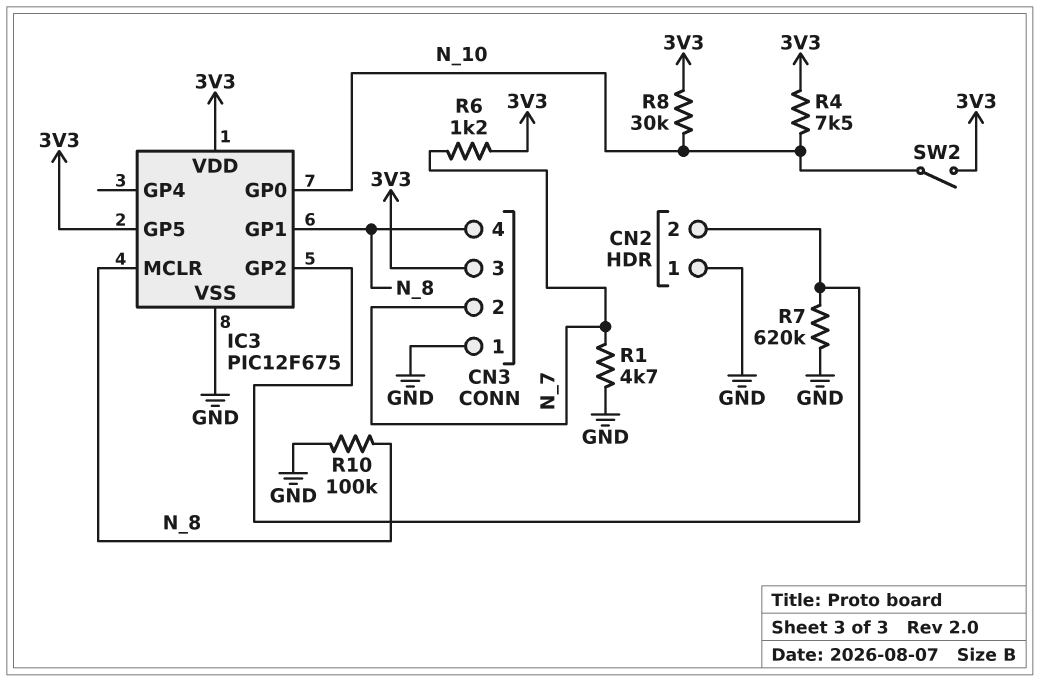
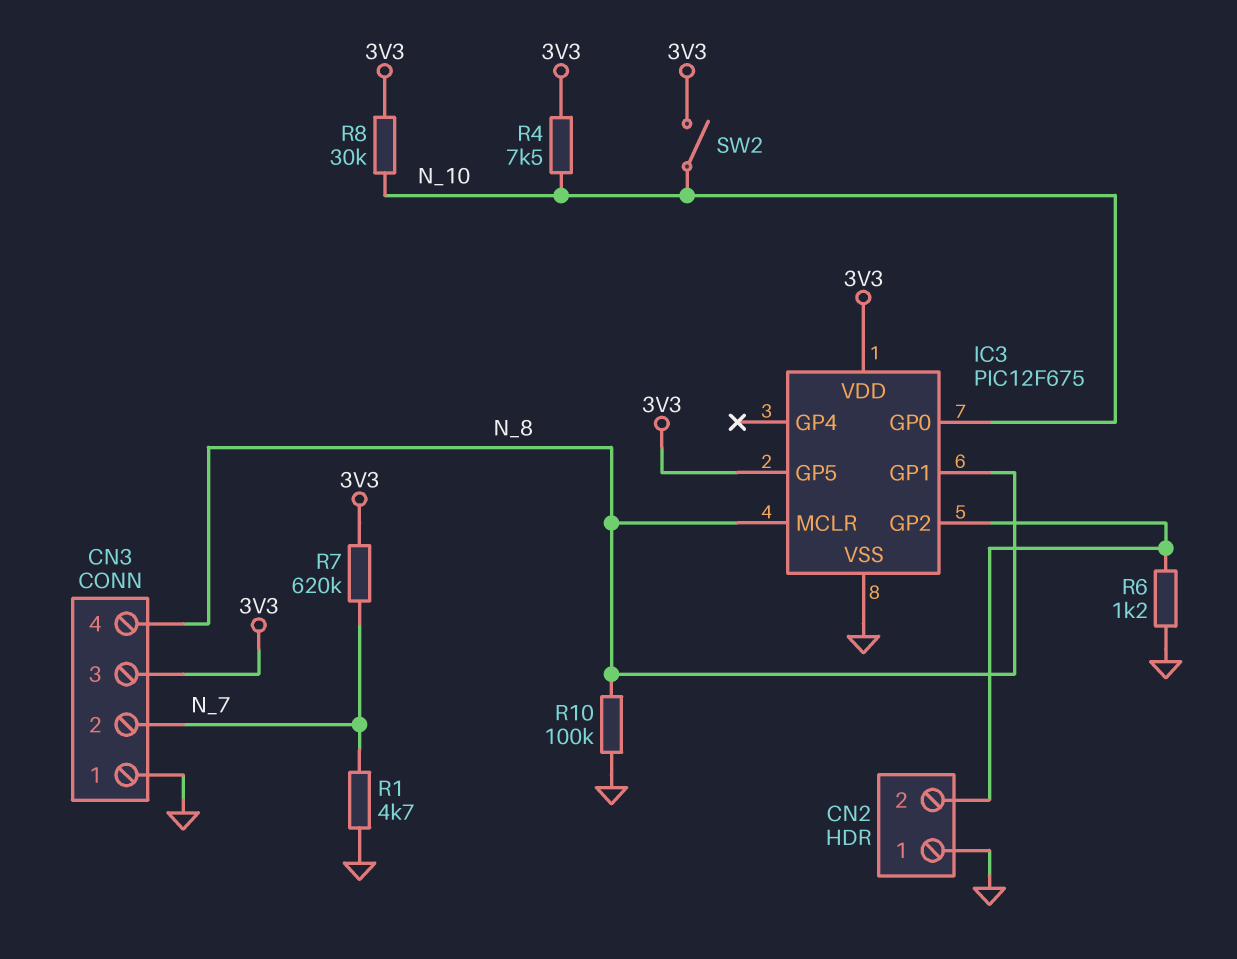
R6: 1.2k (3V3, N_7) -> 1.2k (CN2/2, GND)
R7: 620k (CN2/2, GND) -> 620k (3V3, N_7)

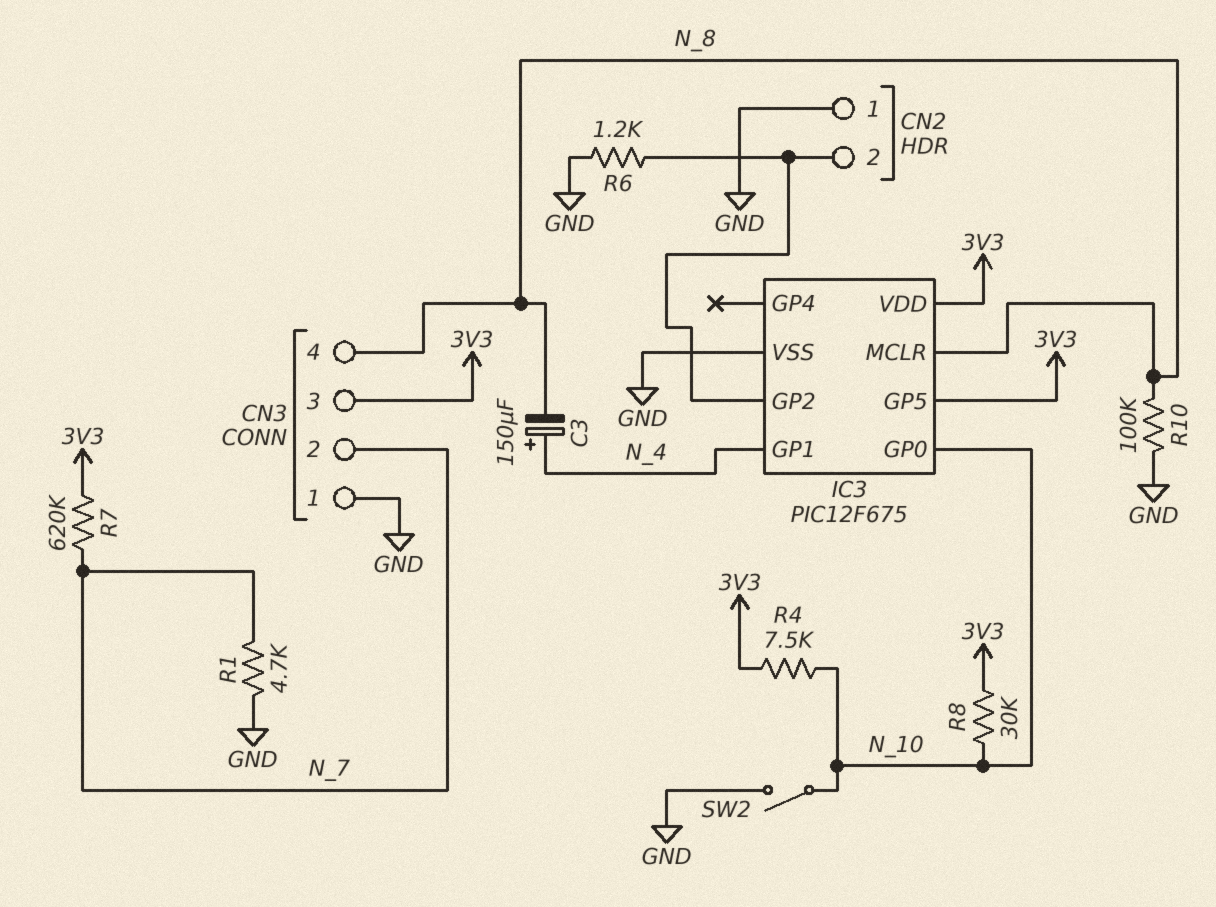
C3: none -> 150uF (plus N_4, minus N_8)
IC3 pin GP1: N_8 -> N_4
SW2: switch (3V3, N_10) -> switch (GND, N_10)

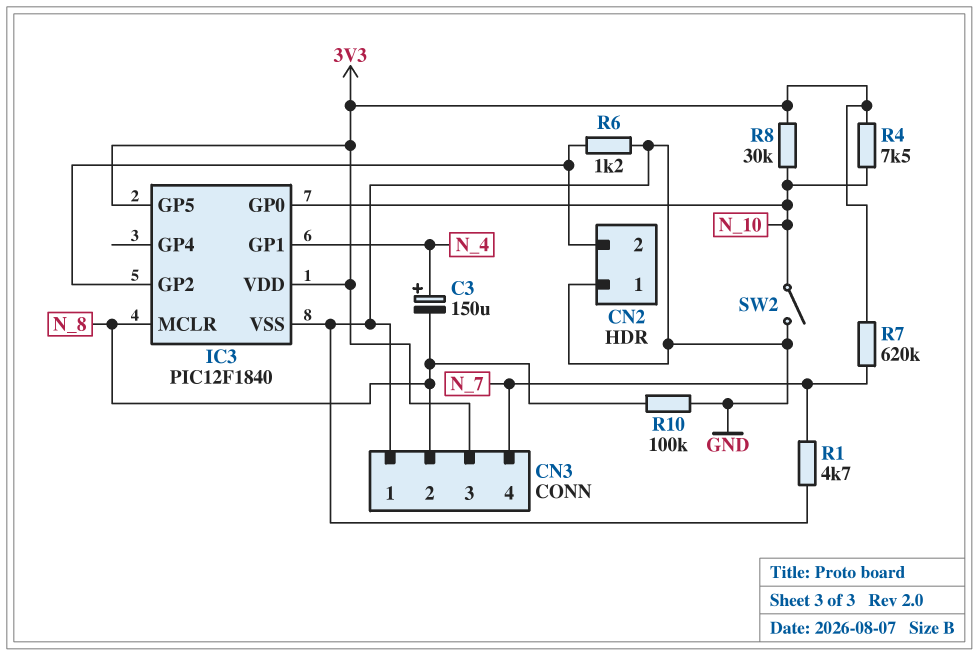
CN3 pin 2: N_7 -> N_8
CN3 pin 4: N_8 -> N_7
IC3: PIC12F675 -> PIC12F1840

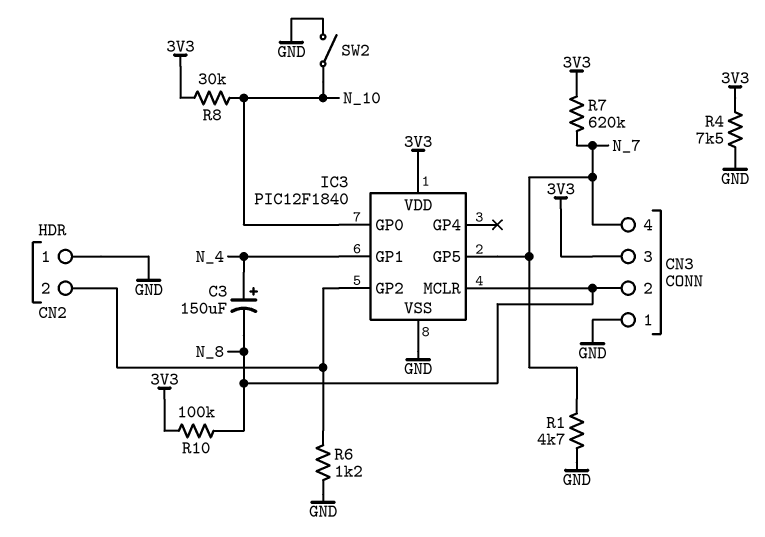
IC3 pin GP5: 3V3 -> N_7
R4: 7.5k (3V3, N_10) -> 7.5k (3V3, GND)
R10: 100k (GND, N_8) -> 100k (3V3, N_8)

